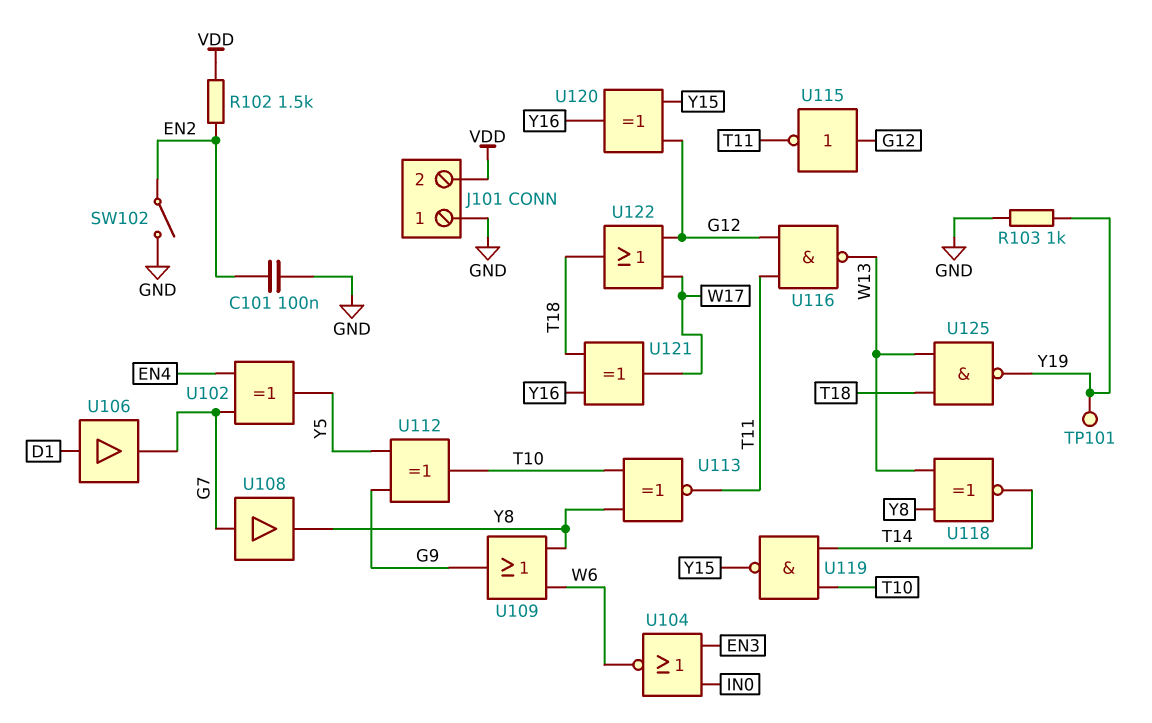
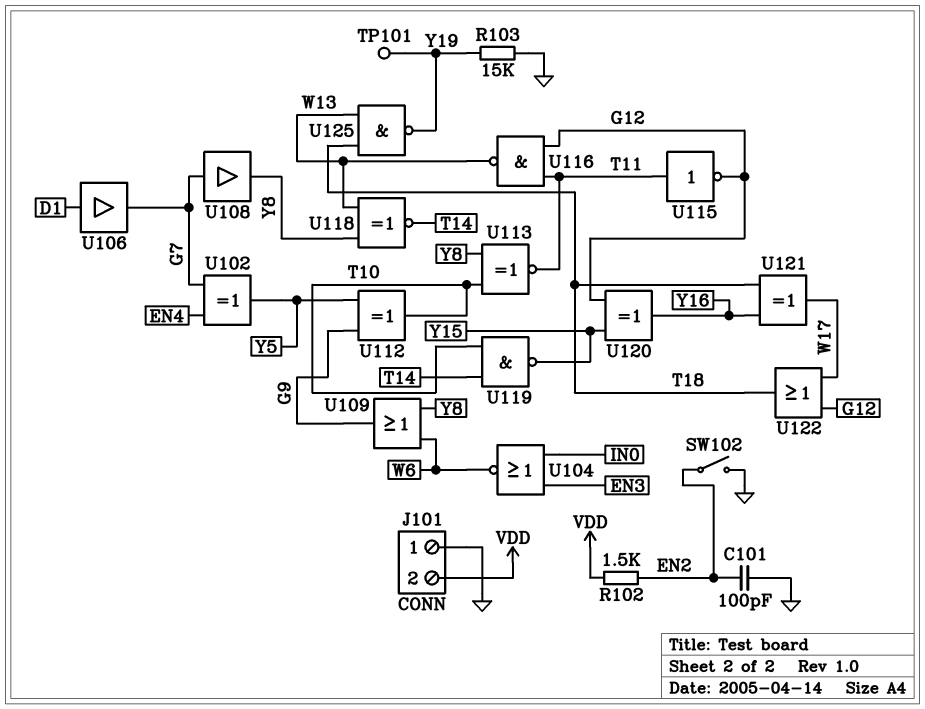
C101: 100nF (EN2, GND) -> 100pF (EN2, GND)
R103: 1k (GND, Y19) -> 15k (GND, Y19)
U115: NOT (in G12, out T11) -> NOT (in T11, out G12)

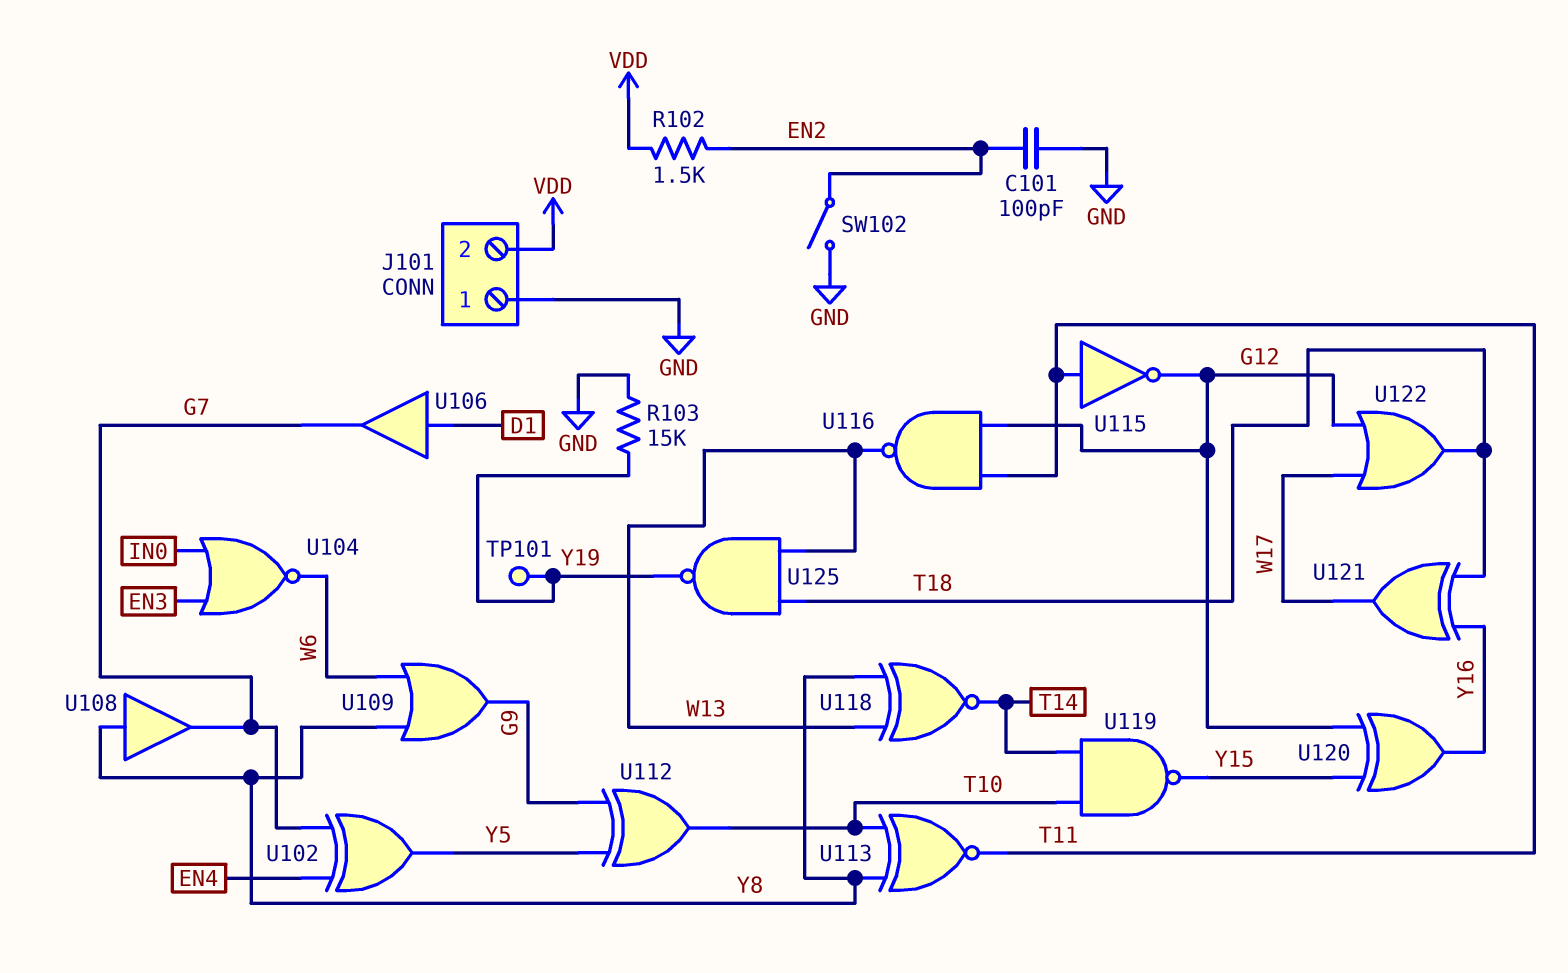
U108: buffer (in G7, out Y8) -> buffer (in Y8, out G7)

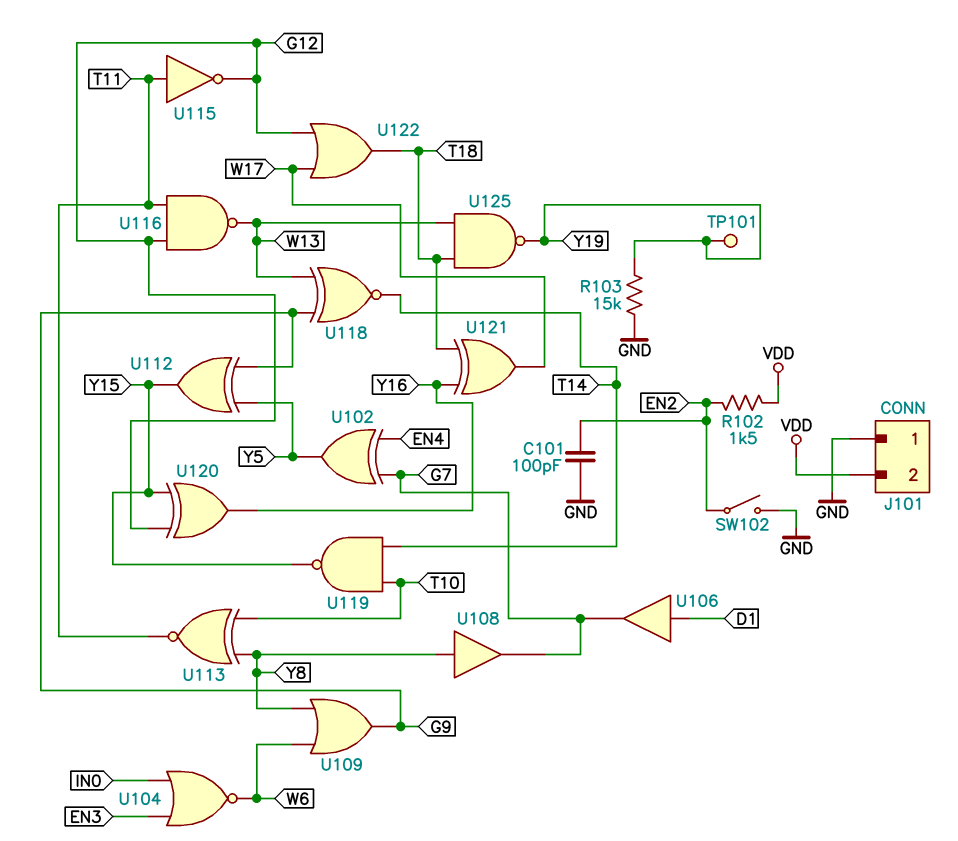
U112: XOR (in G9, in Y5, out T10) -> XOR (in G9, in Y5, out Y15)
U118: XNOR (in W13, in Y8, out T14) -> XNOR (in G9, in W13, out T14)

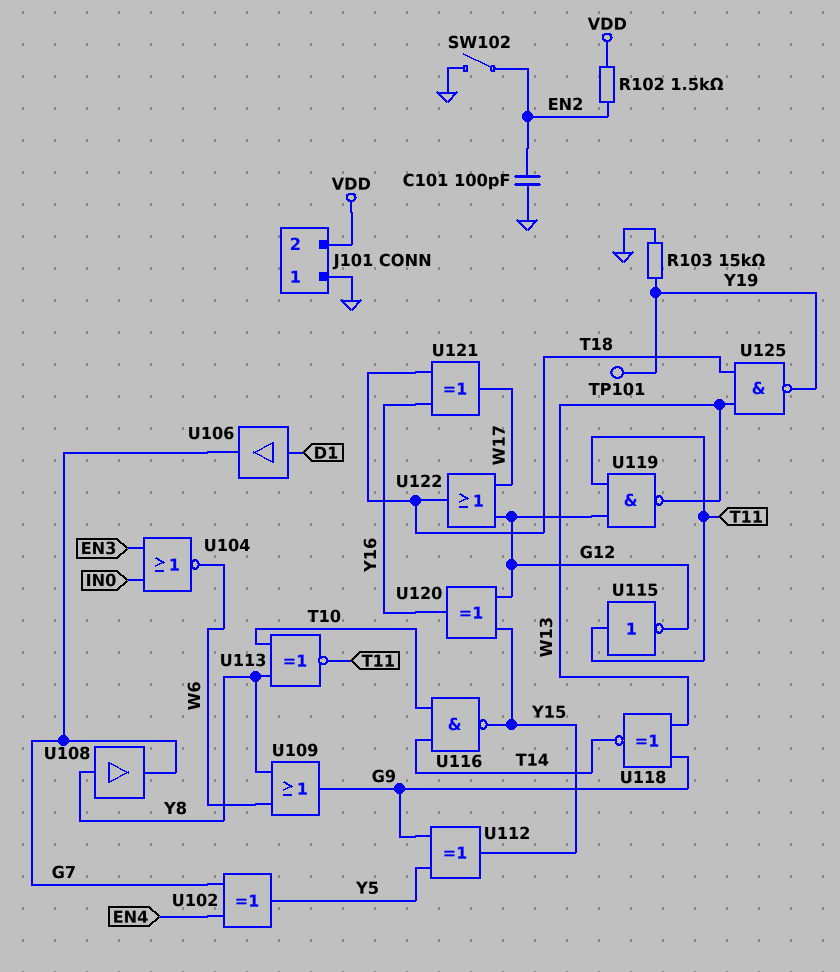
U116: NAND (in G12, in T11, out W13) -> NAND (in T10, in T14, out Y15)
U119: NAND (in T10, in T14, out Y15) -> NAND (in G12, in T11, out W13)

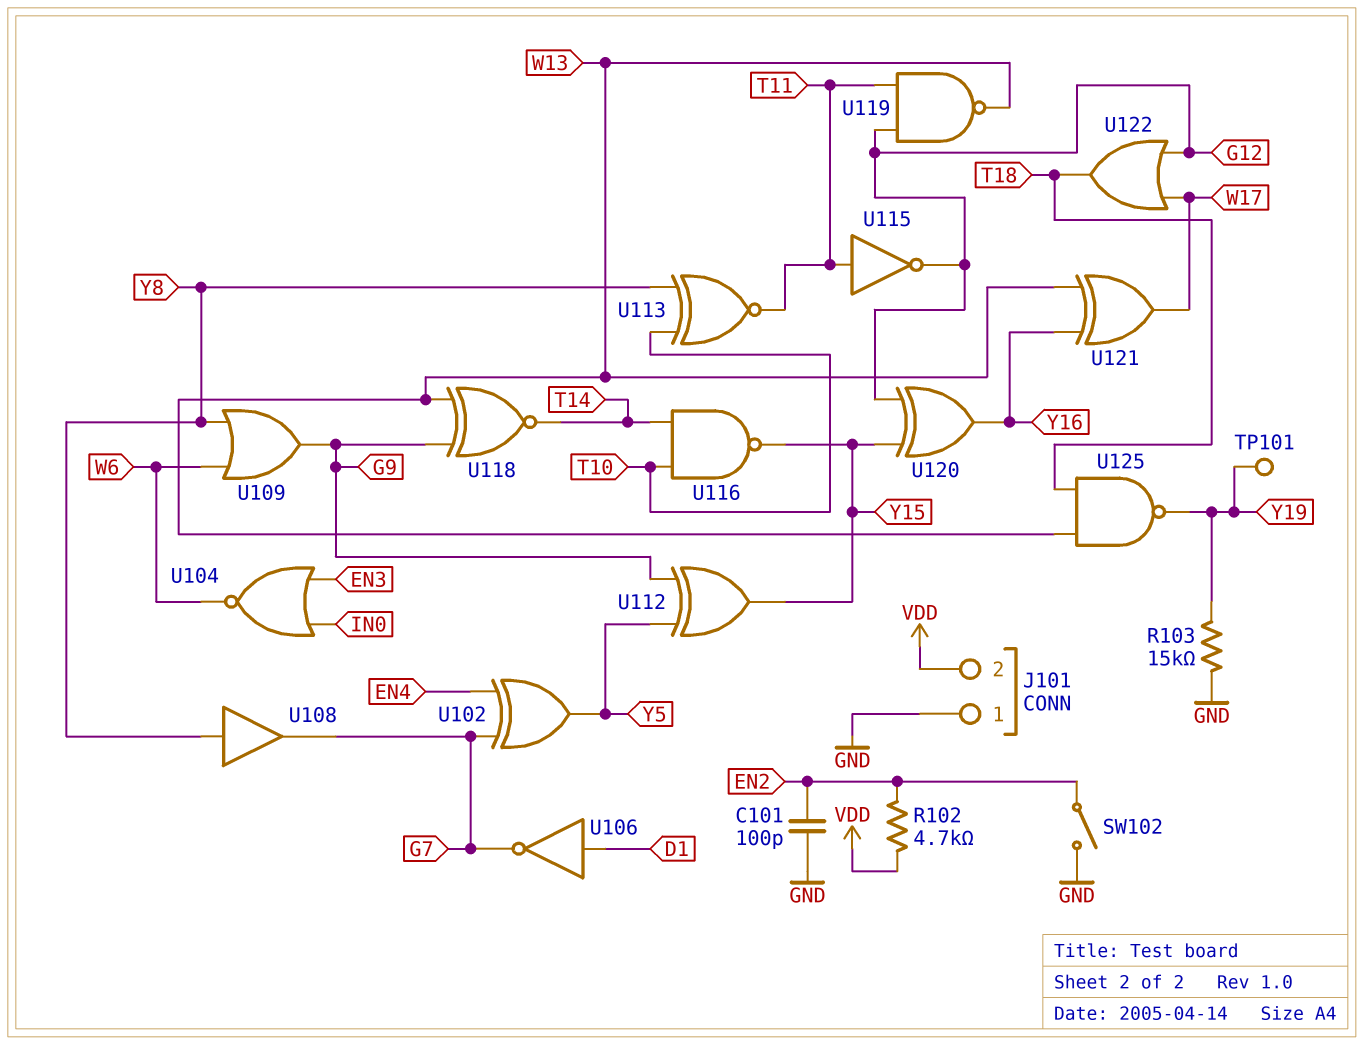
R102: 1.5k (EN2, VDD) -> 4.7k (EN2, VDD)
U106: buffer (in D1, out G7) -> NOT (in D1, out G7)
U121: XOR (in T18, in Y16, out W17) -> XOR (in W13, in Y16, out W17)

